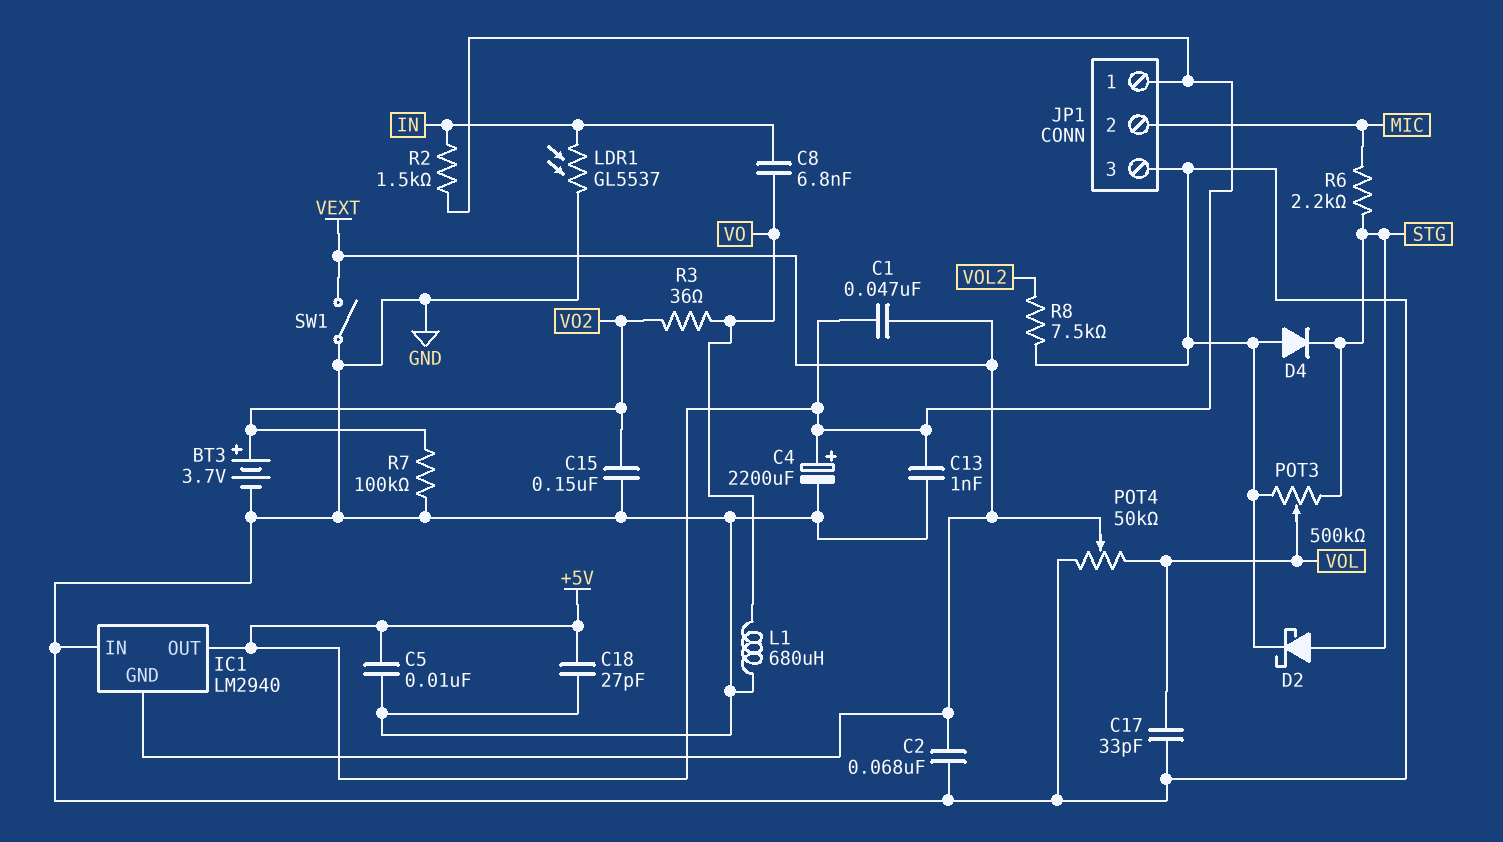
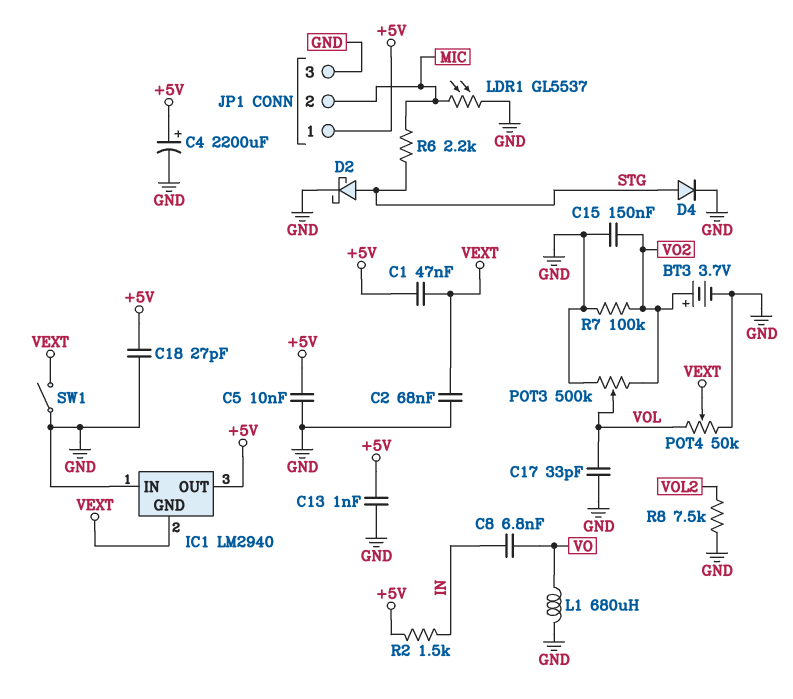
D4: diode (A GND, K STG) -> diode (A STG, K GND)
LDR1: GL5537 (GND, IN) -> GL5537 (GND, MIC)
POT3: 500k (GND, STG, wiper VOL) -> 500k (GND, VO2, wiper VOL)
R3: 36 (VO, VO2) -> none

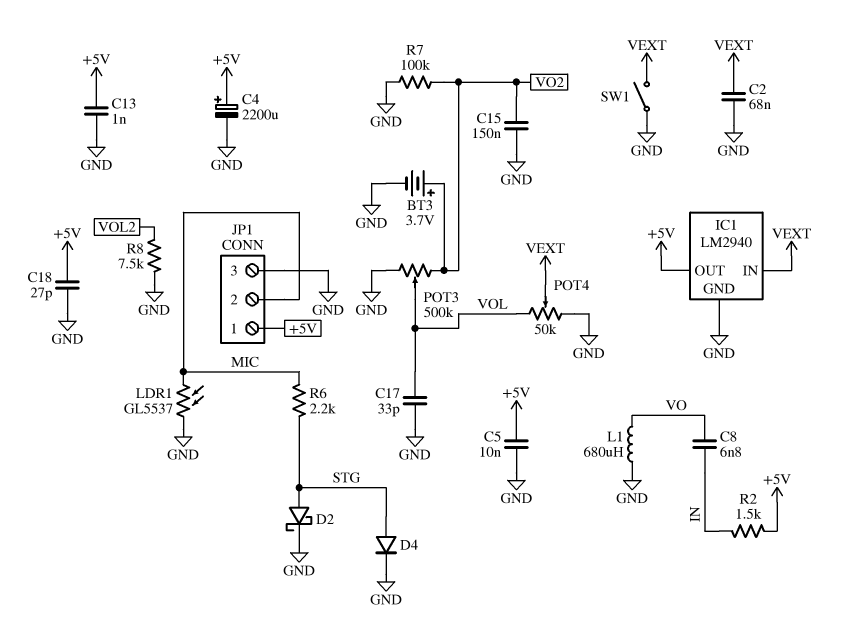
C1: 47nF (+5V, VEXT) -> none
IC1 pin GND: VEXT -> GND
IC1 pin IN: GND -> VEXT

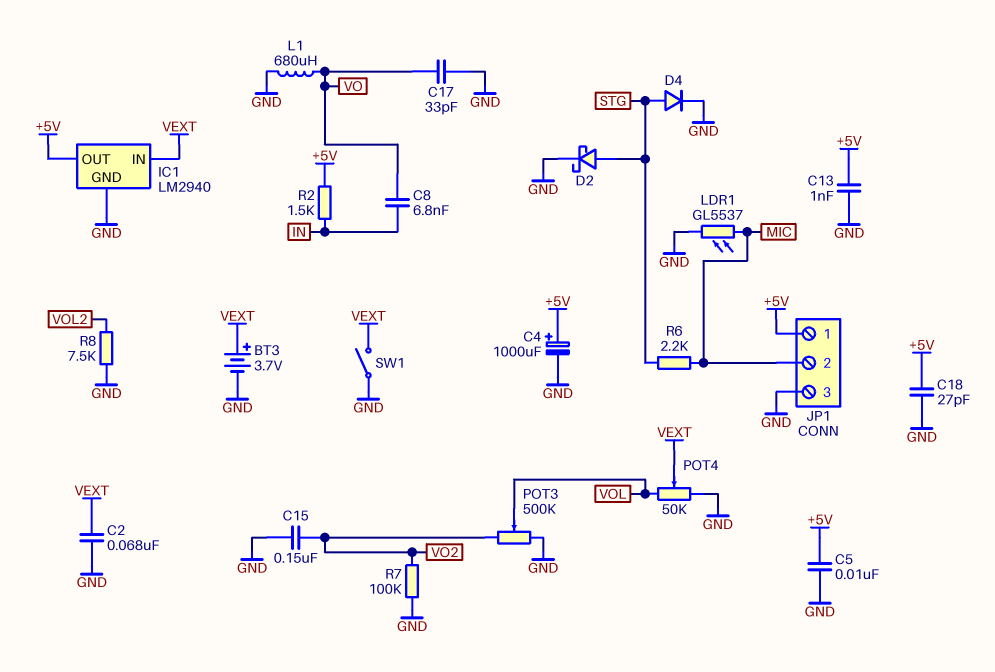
BT3: 3.7V (plus VO2, minus GND) -> 3.7V (plus VEXT, minus GND)
C4: 2200uF (plus +5V, minus GND) -> 1000uF (plus +5V, minus GND)
C17: 33pF (GND, VOL) -> 33pF (GND, VO)

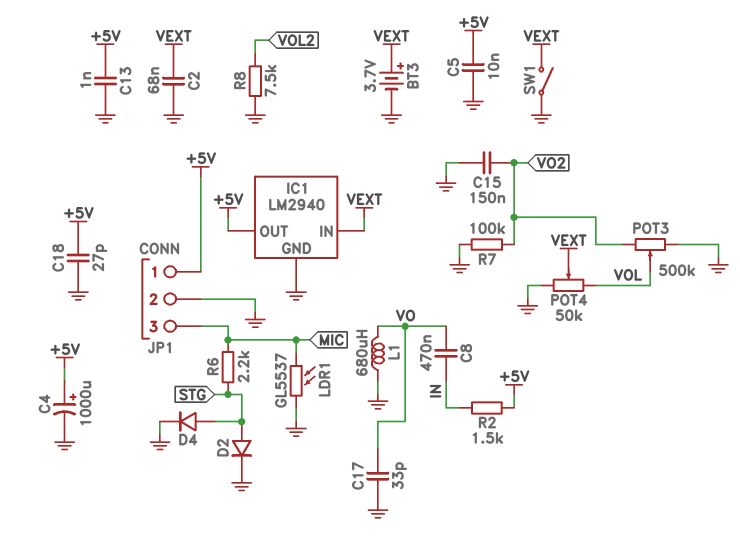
C8: 6.8nF (IN, VO) -> 470nF (IN, VO)
D2: schottky (A STG, K GND) -> diode (A STG, K GND)
JP1 pin 2: MIC -> GND
JP1 pin 3: GND -> MIC

